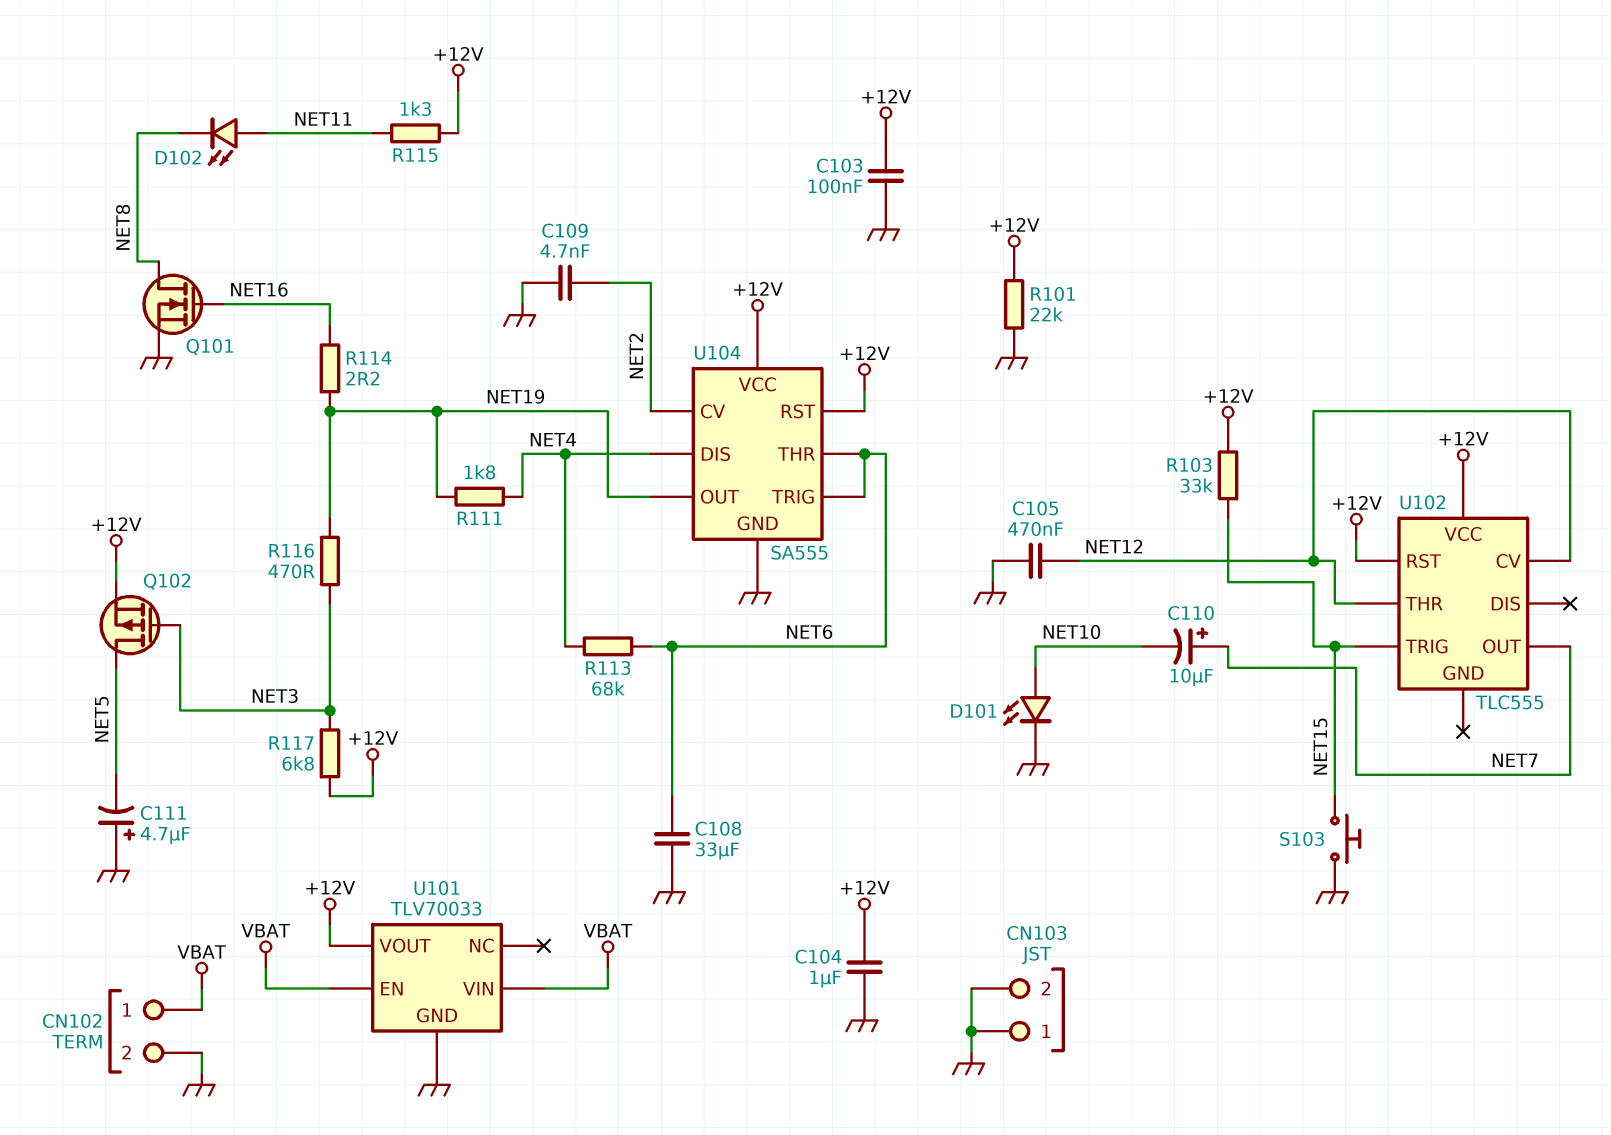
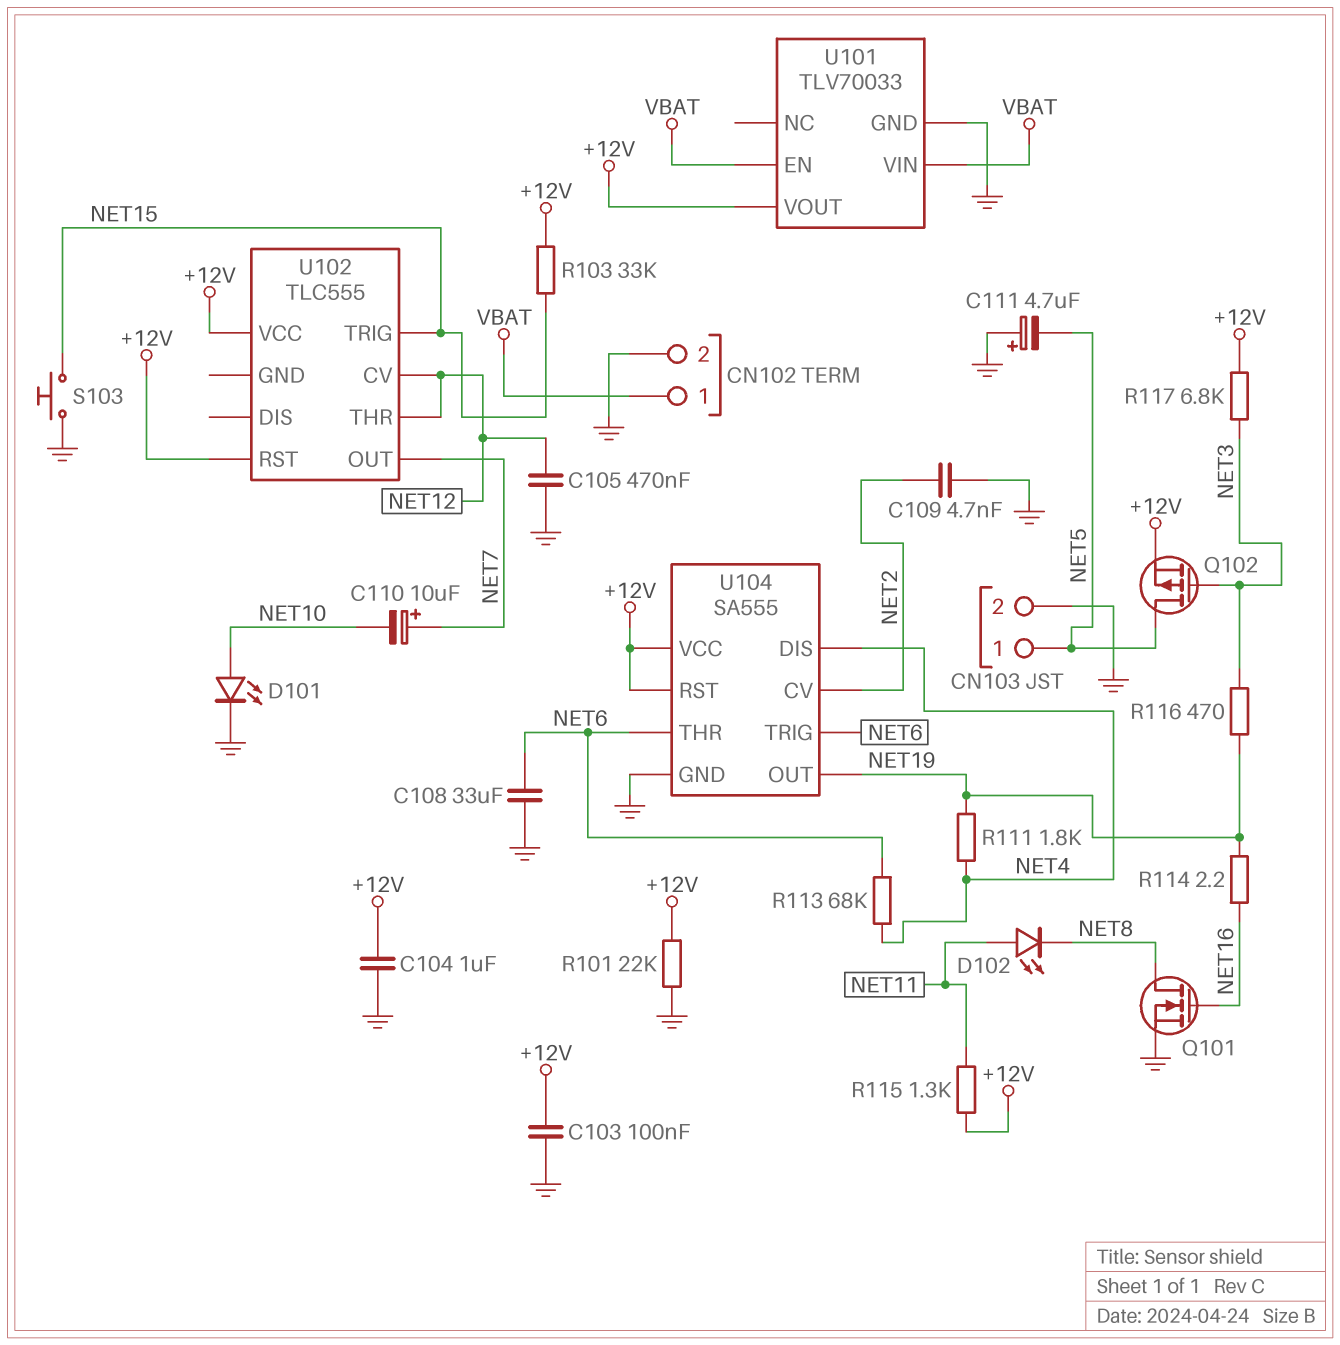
CN103 pin 1: GND -> NET5

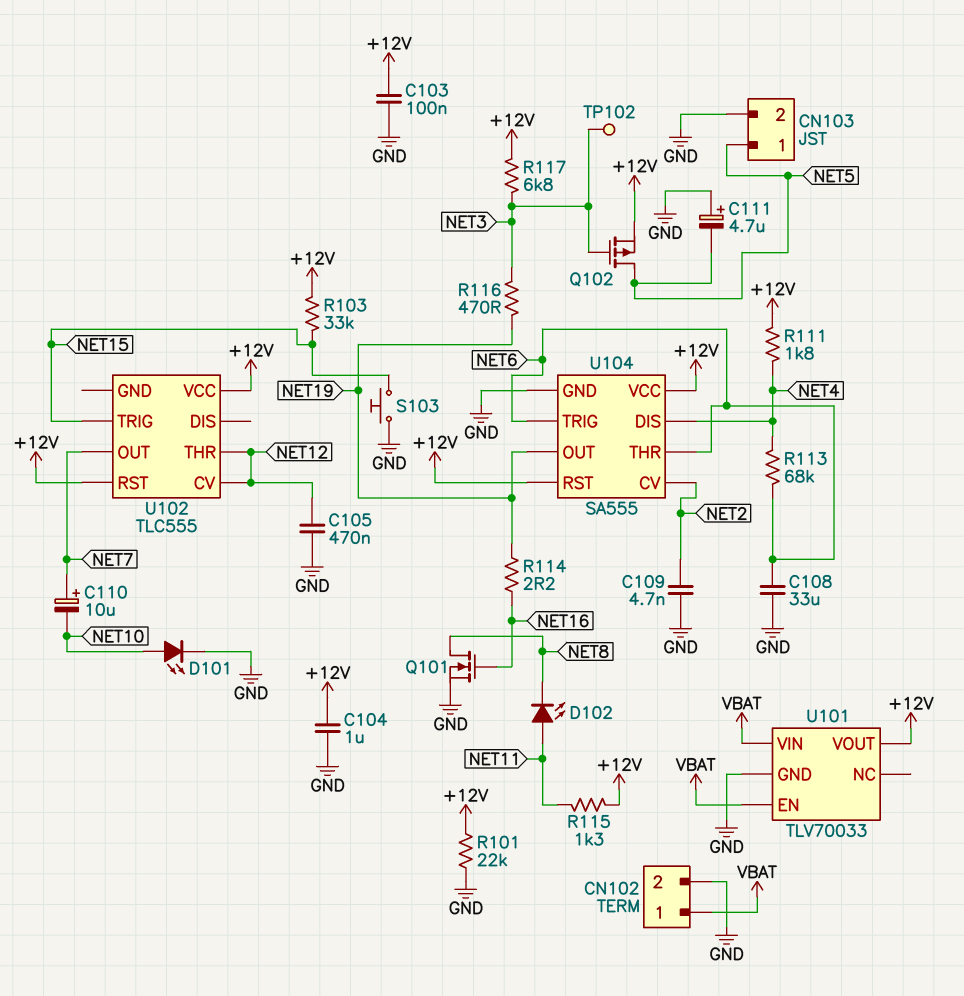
R111: 1.8k (NET4, NET19) -> 1.8k (+12V, NET4)
TP102: none -> test point (NET3)

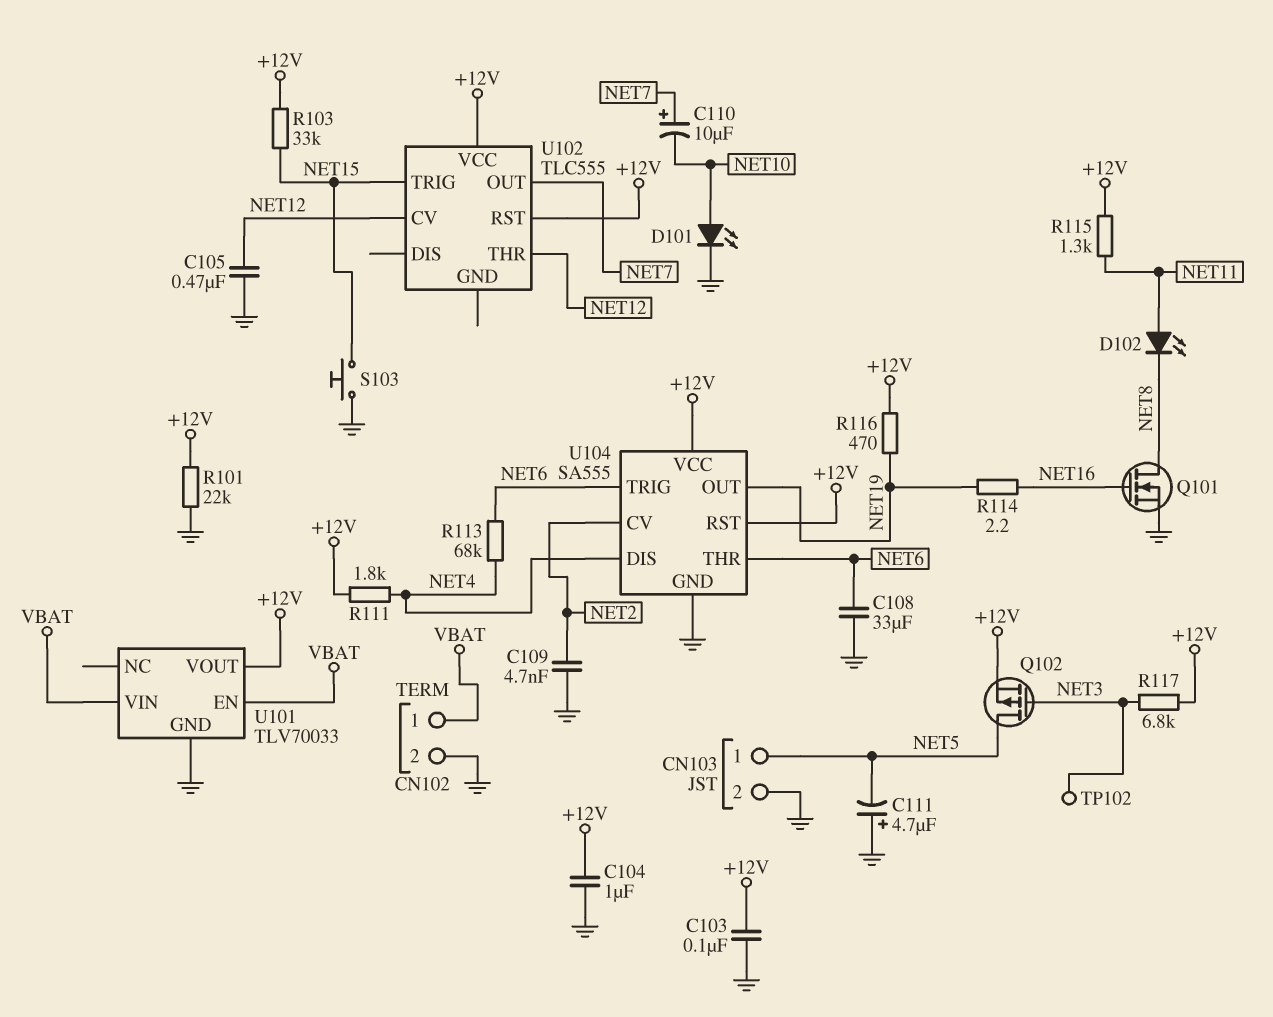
R116: 470 (NET3, NET19) -> 470 (+12V, NET19)

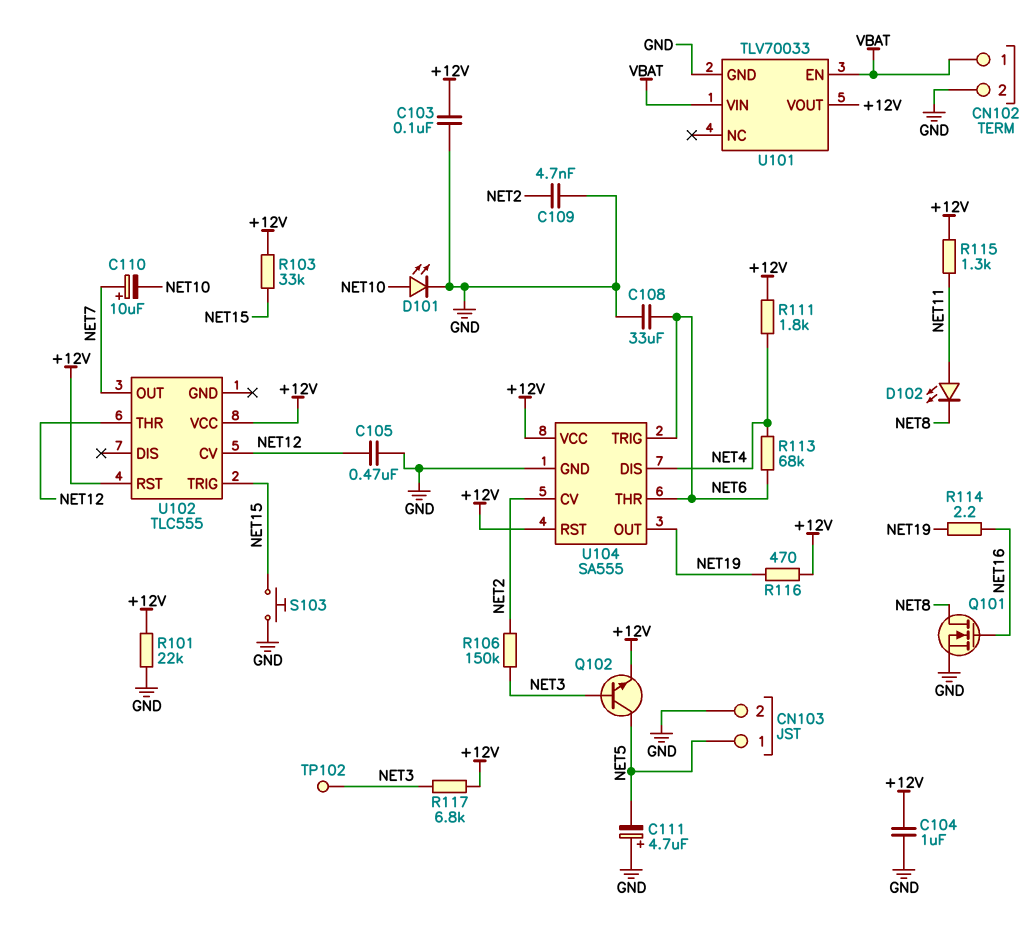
Q102: PMOS (G NET3, D NET5, S +12V) -> NPN (B NET3, C NET5, E +12V)
R106: none -> 150k (NET2, NET3)

